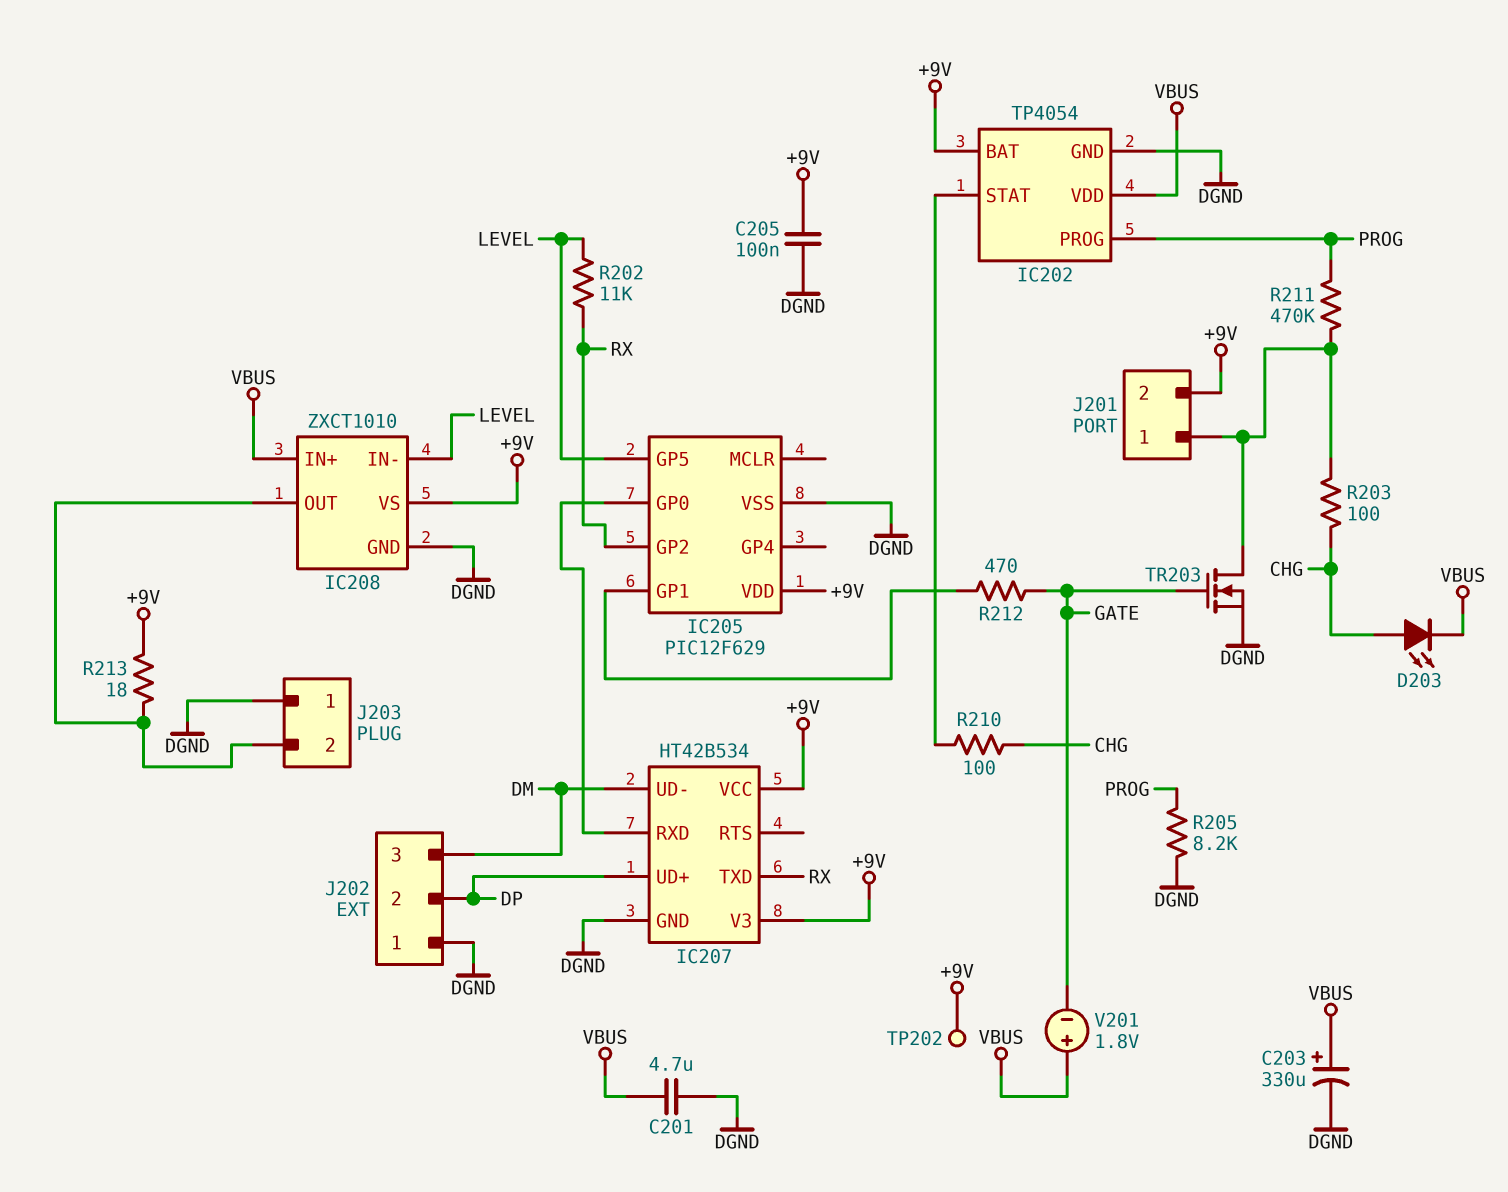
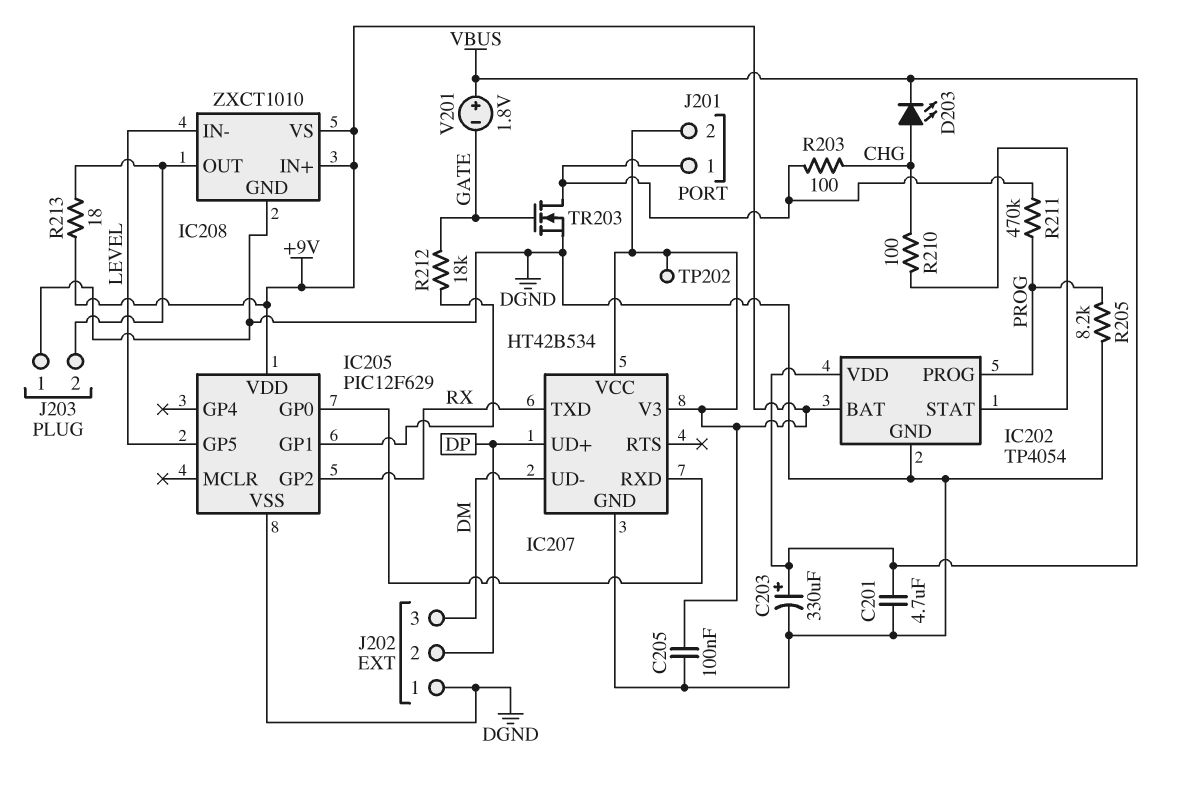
IC208 pin IN+: VBUS -> +9V
R202: 11k (LEVEL, RX) -> none
R212: 470 (GATE, IC205/GP1) -> 18k (GATE, IC205/GP1)

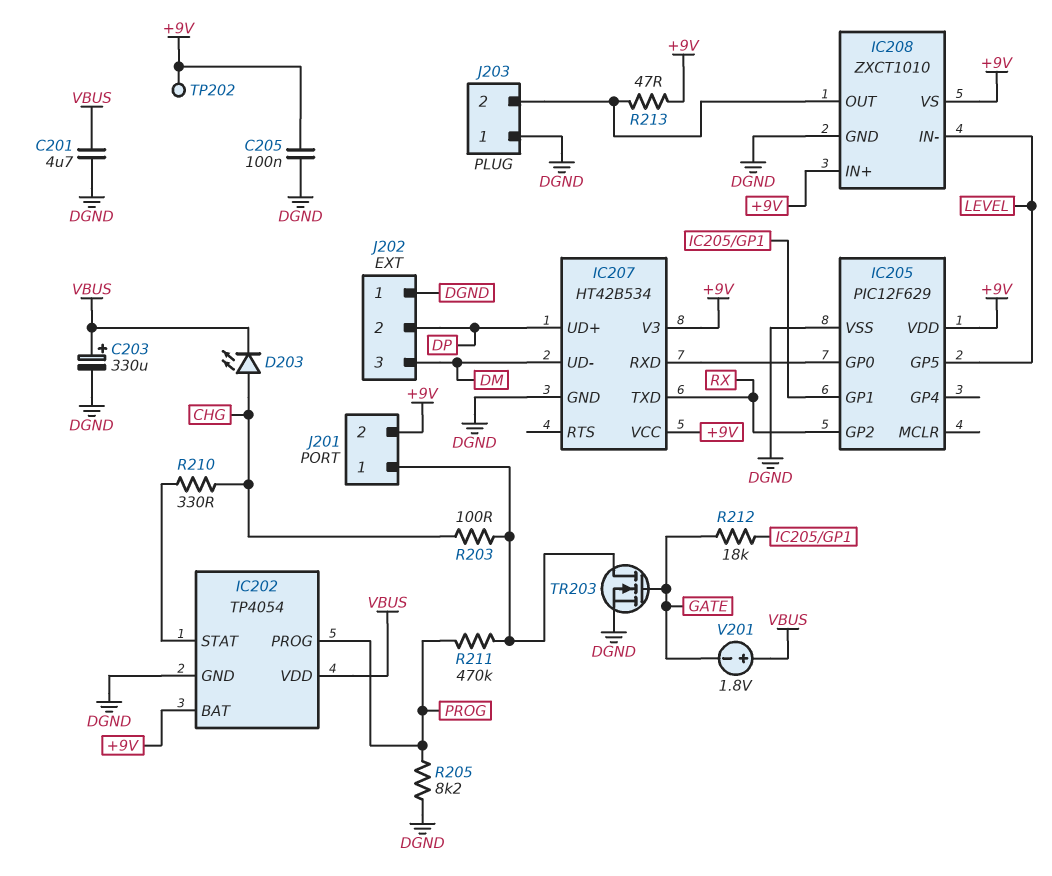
R210: 100 (CHG, IC202/STAT) -> 330 (CHG, IC202/STAT)
R213: 18 (+9V, IC208/OUT) -> 47 (+9V, IC208/OUT)

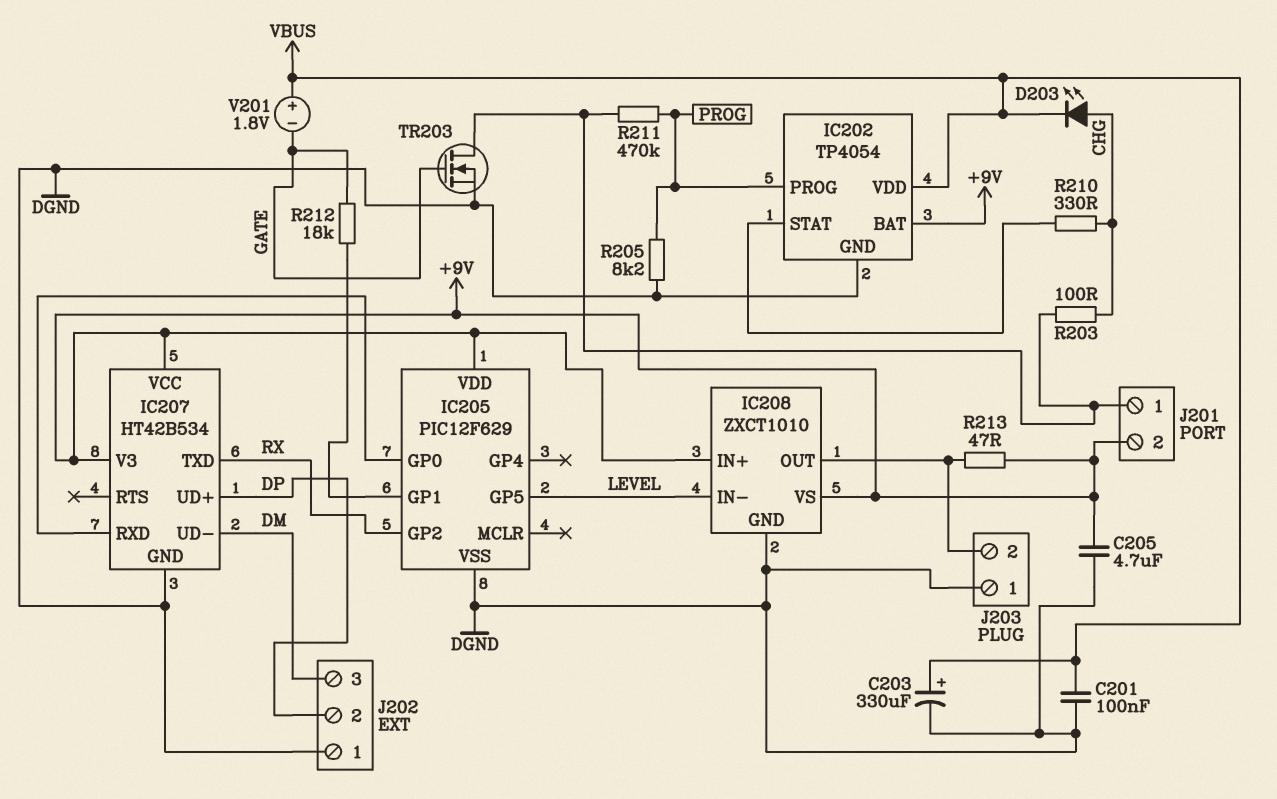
C201: 4.7uF (DGND, VBUS) -> 100nF (DGND, VBUS)
C205: 100nF (+9V, DGND) -> 4.7uF (+9V, DGND)
TP202: test point (+9V) -> none

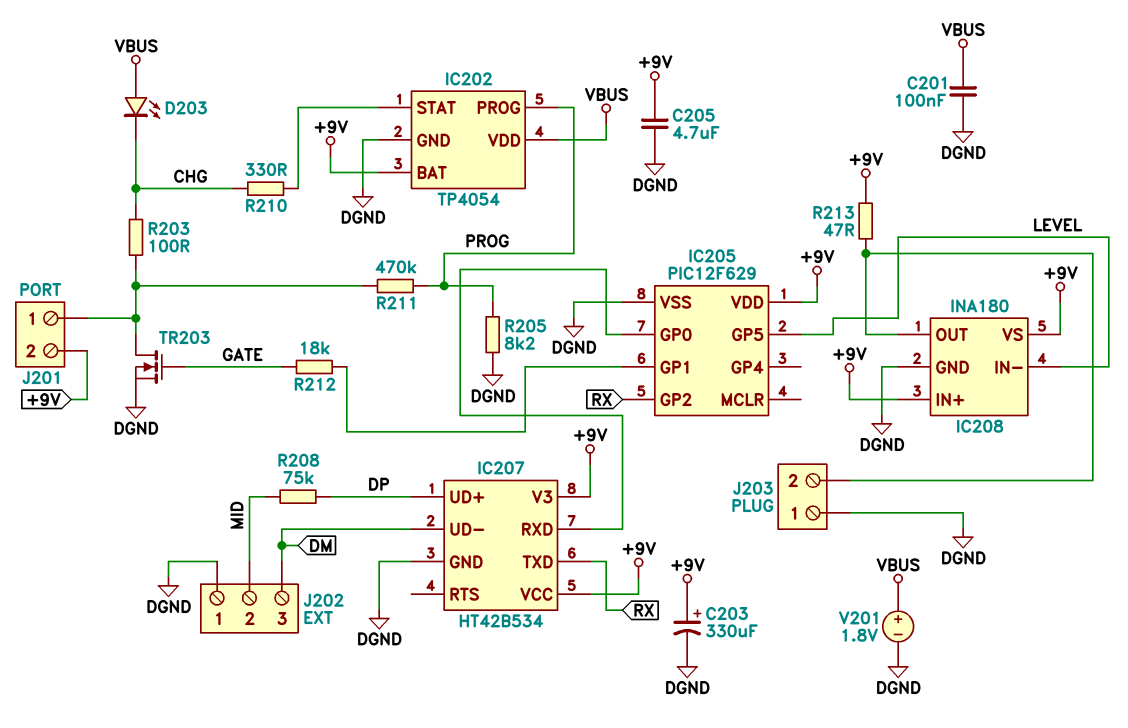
C203: 330uF (plus VBUS, minus DGND) -> 330uF (plus +9V, minus DGND)
D203: LED (A CHG, K VBUS) -> LED (A VBUS, K CHG)
IC208: ZXCT1010 -> INA180
J202 pin 2: DP -> MID
R208: none -> 75k (DP, MID)
V201: 1.8V (plus VBUS, minus GATE) -> 1.8V (plus VBUS, minus DGND)

